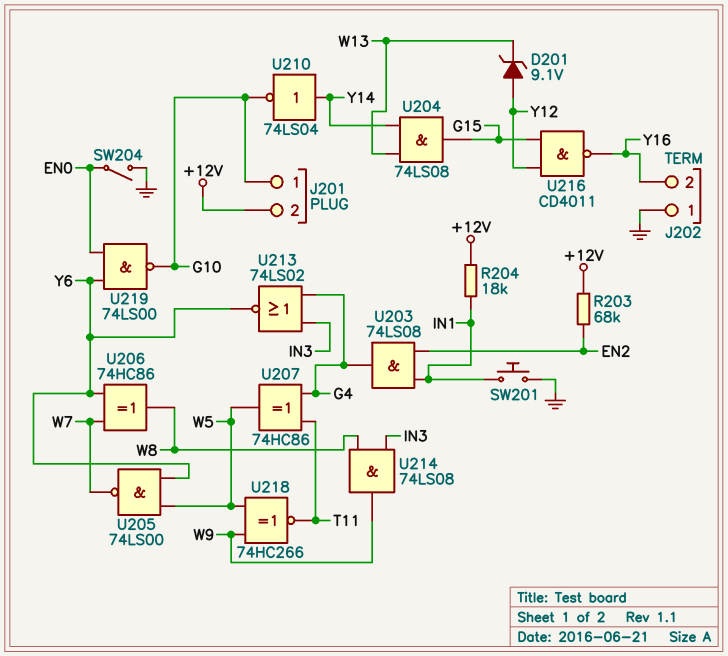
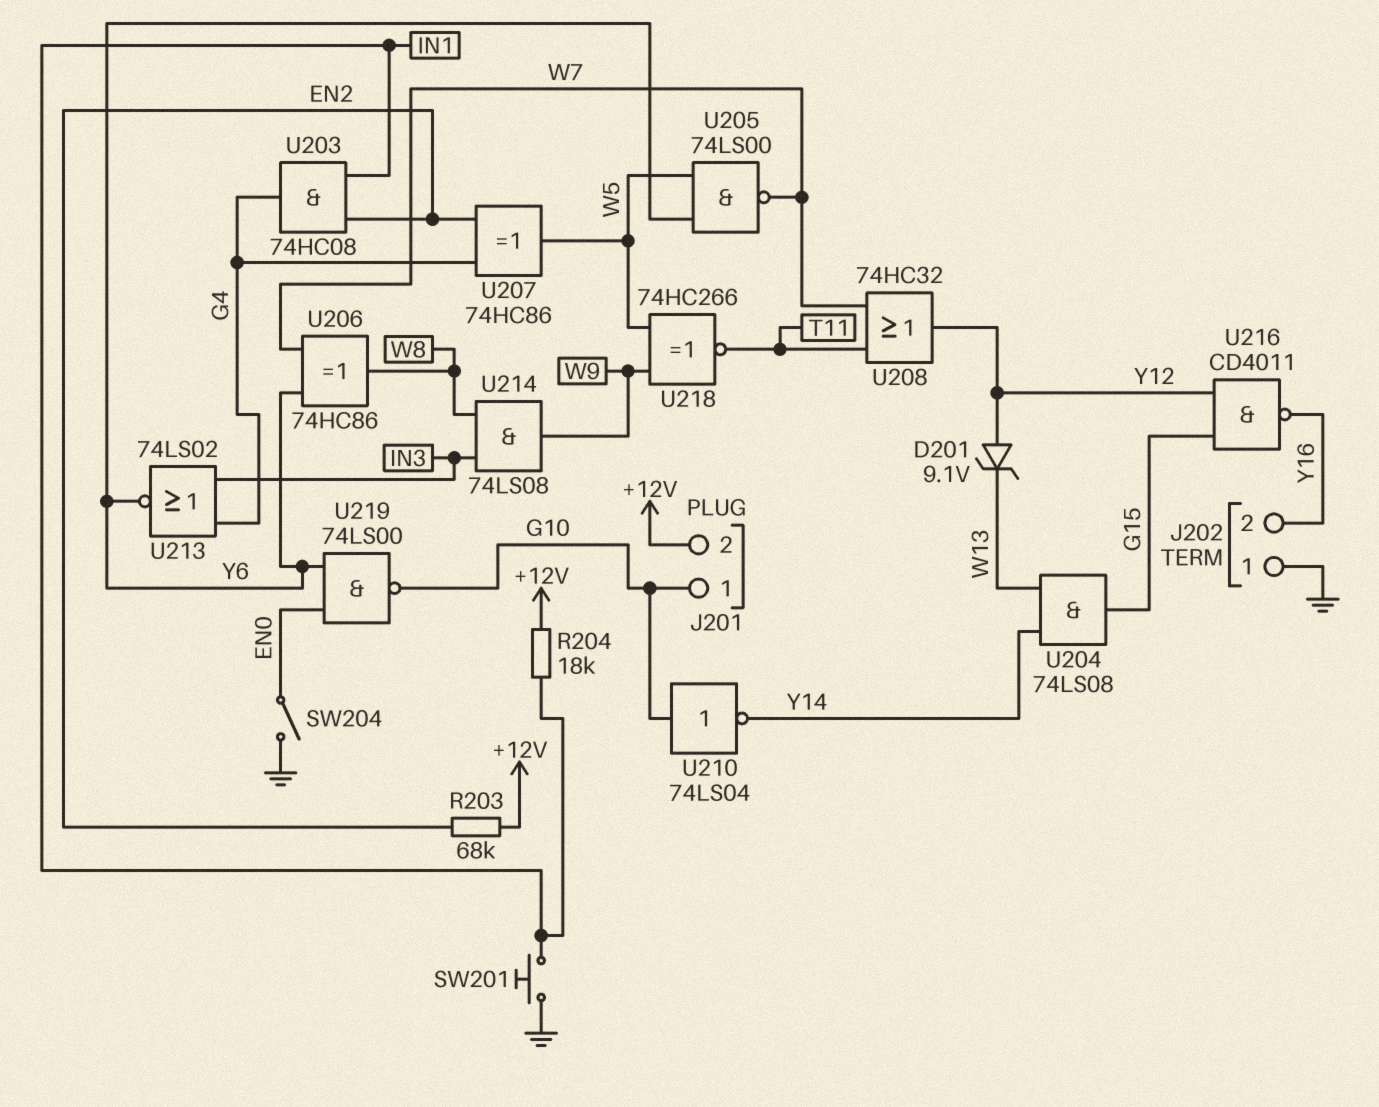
U203: AND 74LS08 (in EN2, in IN1, out G4) -> AND 74HC08 (in EN2, in IN1, out G4)
U207: XOR 74HC86 (in G4, in T11, out W5) -> XOR 74HC86 (in EN2, in G4, out W5)
U208: none -> OR 74HC32 (in T11, in W7, out Y12)
U210: NOT 74LS04 (in Y14, out G10) -> NOT 74LS04 (in G10, out Y14)

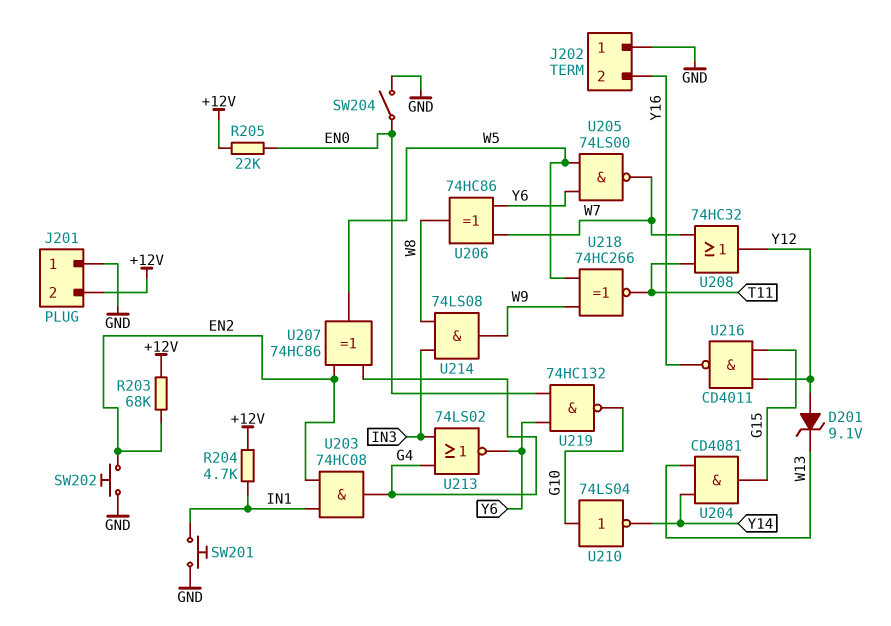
J201 pin 1: G10 -> GND
R204: 18k (+12V, IN1) -> 4.7k (+12V, IN1)
R205: none -> 22k (+12V, EN0)
SW202: none -> button (EN2, GND)
U204: AND 74LS08 (in W13, in Y14, out G15) -> AND CD4081 (in W13, in Y14, out G15)
U219: NAND 74LS00 (in EN0, in Y6, out G10) -> NAND 74HC132 (in EN0, in Y6, out G10)

